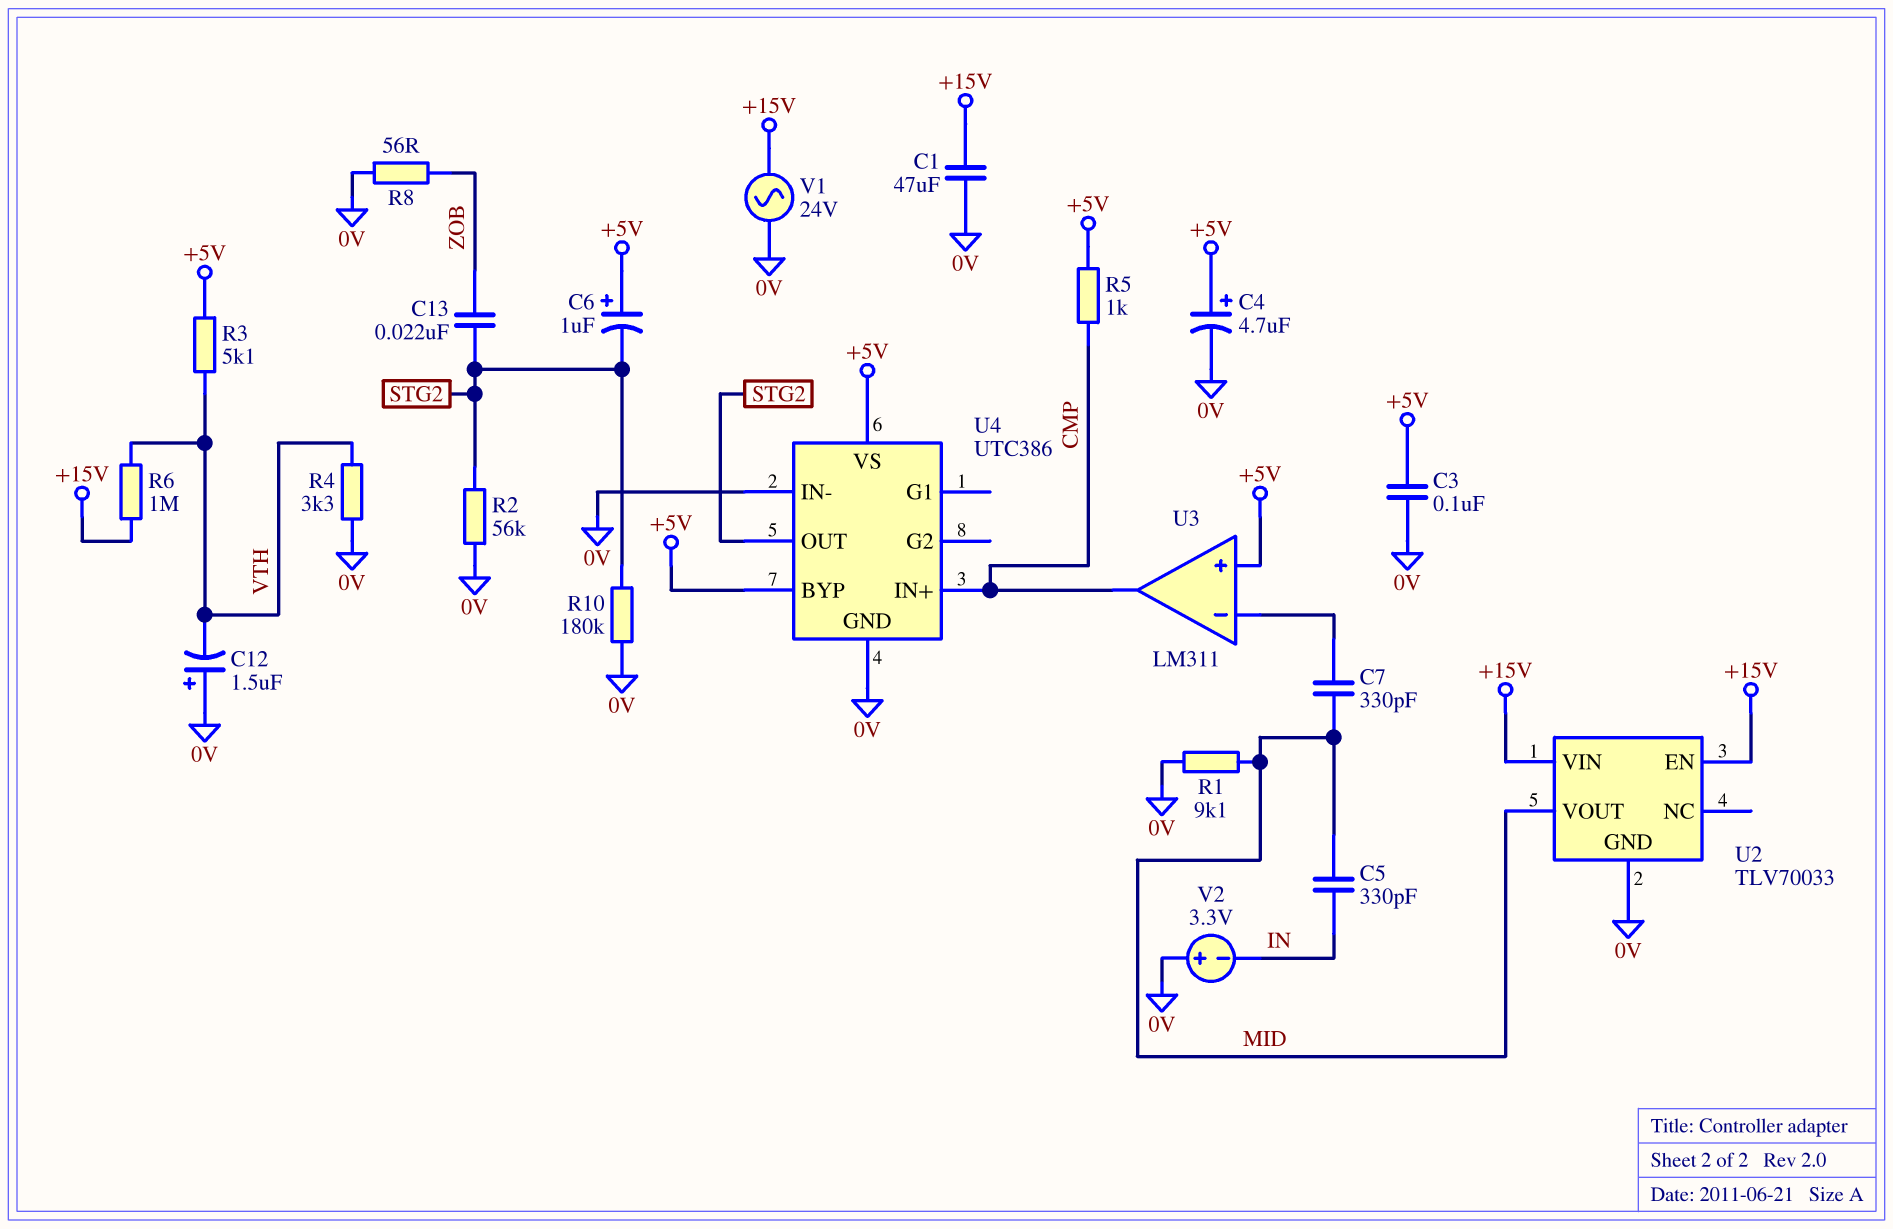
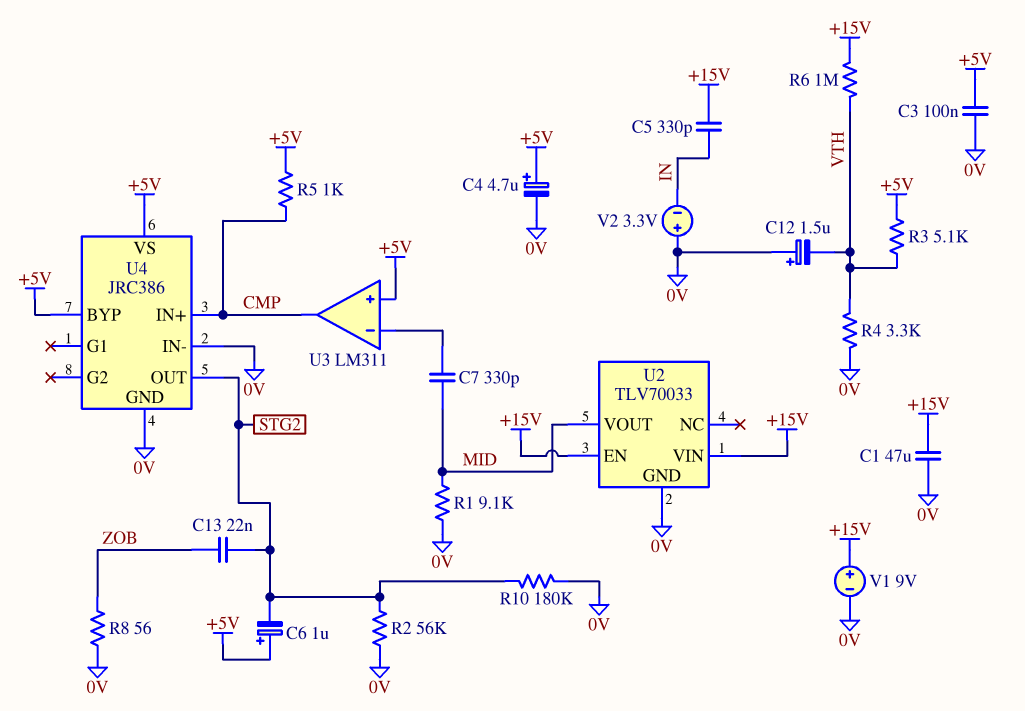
C5: 330pF (IN, MID) -> 330pF (+15V, IN)
U4: UTC386 -> JRC386
V1: AC 24V (+15V, 0V) -> 9V (plus +15V, minus 0V)

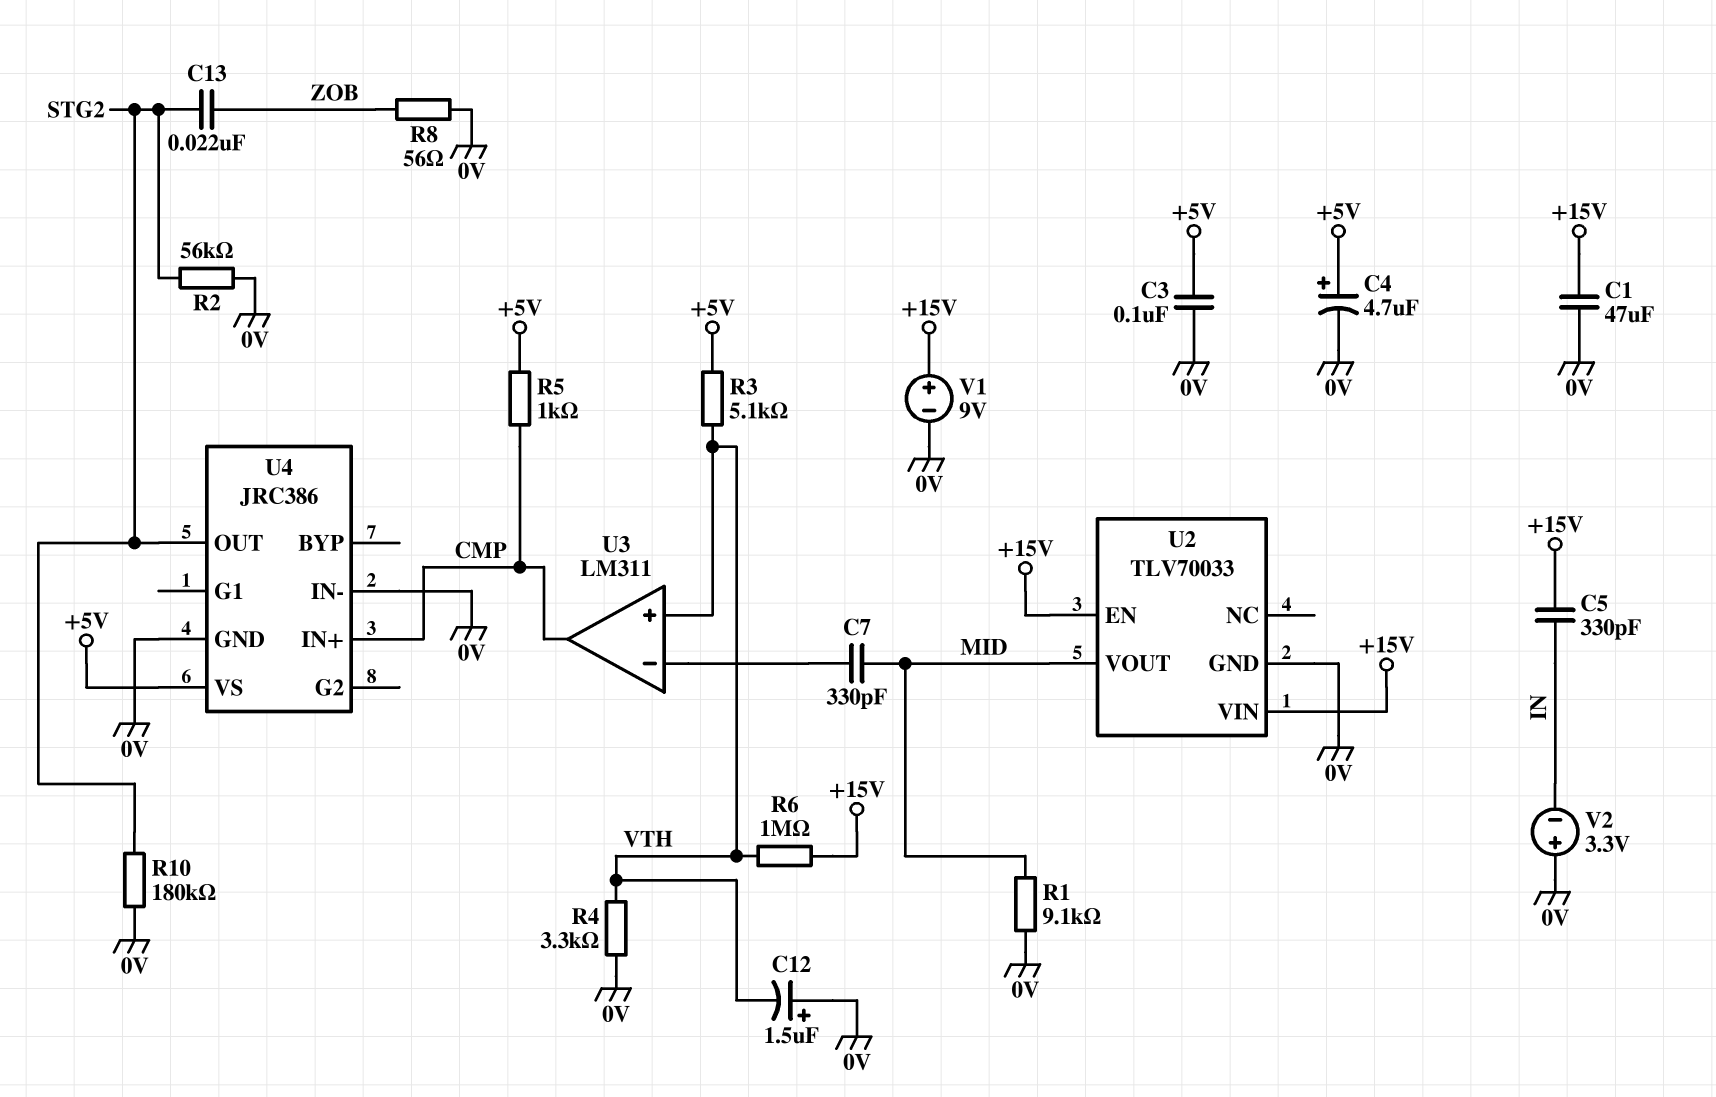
C6: 1uF (plus +5V, minus STG2) -> none
U3 pin in+: +5V -> VTH
U4 pin BYP: +5V -> none

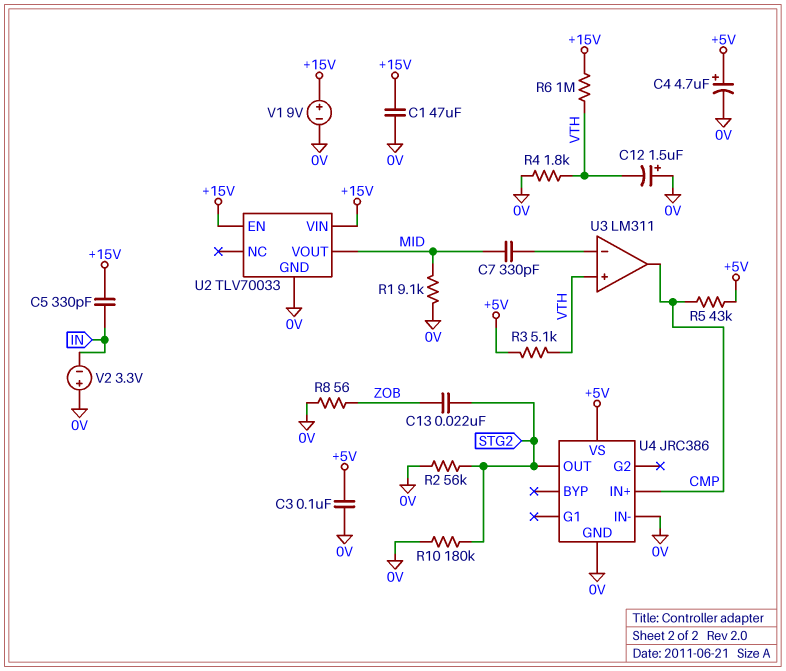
R4: 3.3k (0V, VTH) -> 1.8k (0V, VTH)
R5: 1k (+5V, CMP) -> 43k (+5V, CMP)

